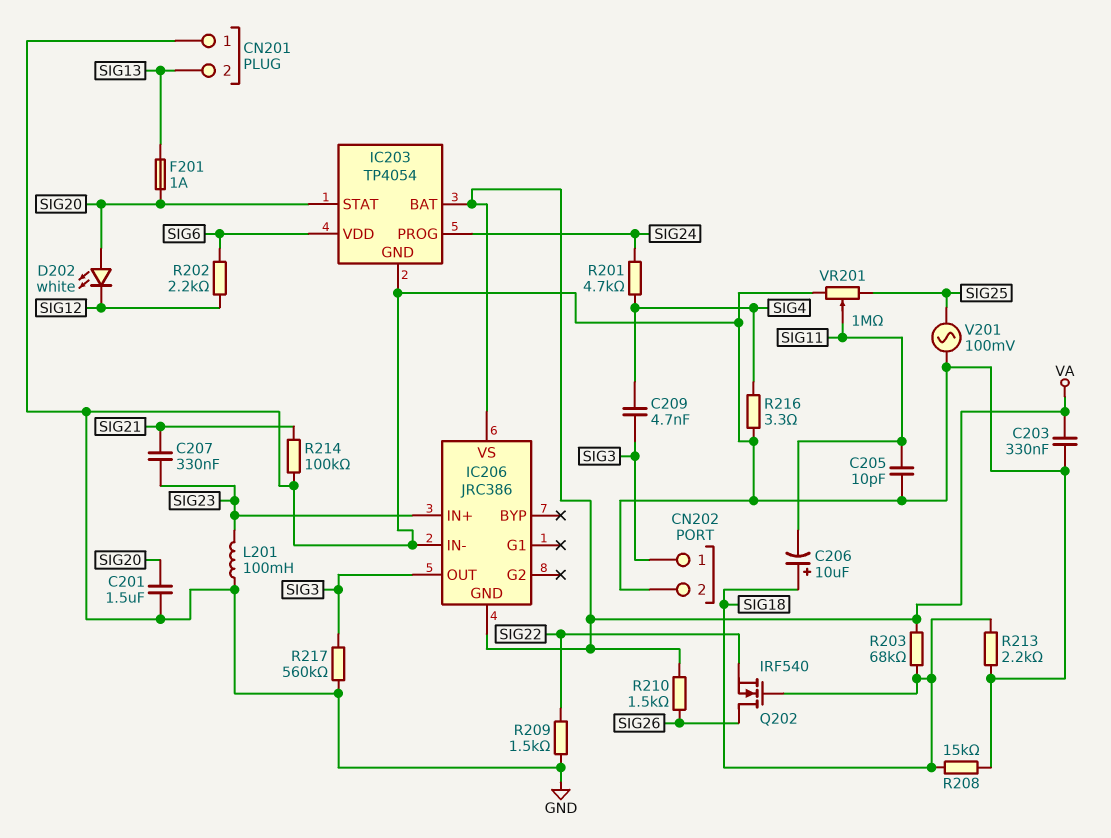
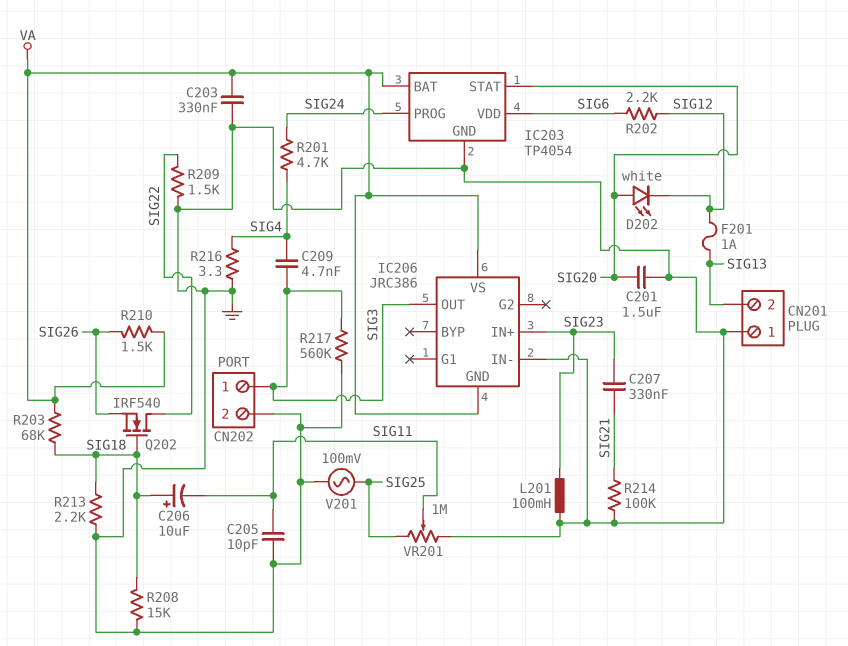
F201: 1A (SIG13, SIG20) -> 1A (SIG12, SIG13)
Q202: NMOS IRF540 (G SIG18, D SIG26, S SIG22) -> NMOS IRF540 (G SIG18, D SIG22, S SIG26)

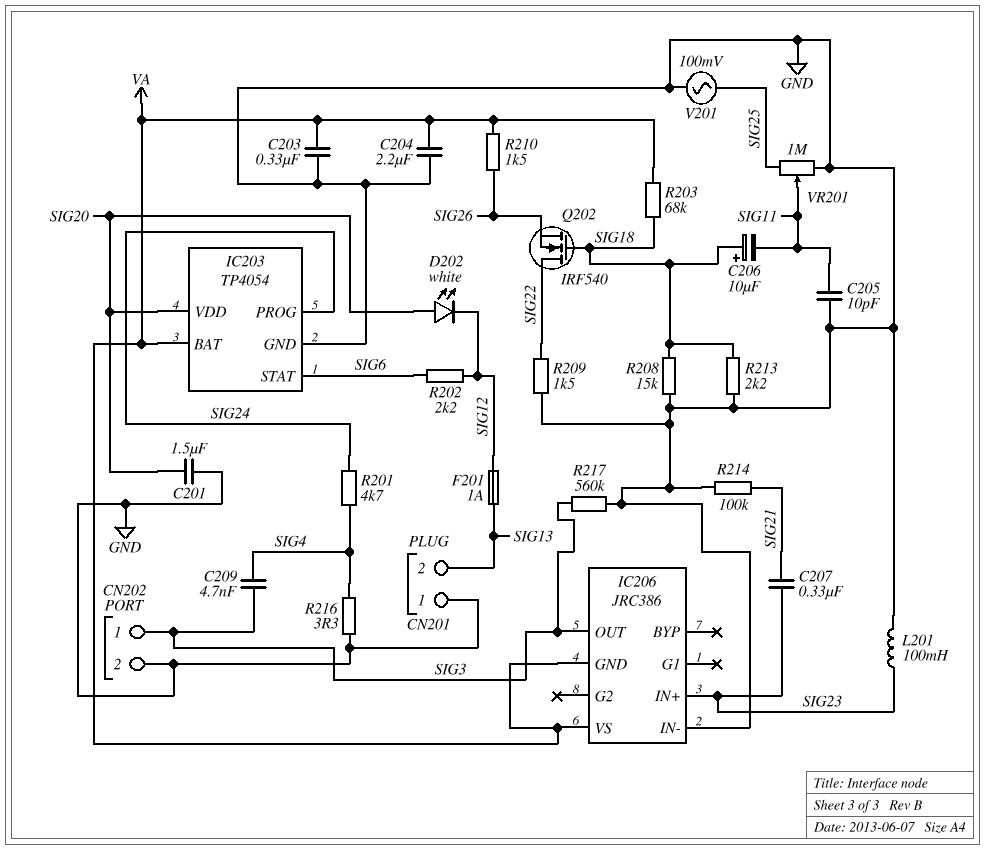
C204: none -> 2.2uF (GND, VA)
IC203 pin STAT: SIG20 -> SIG6
IC203 pin VDD: SIG6 -> SIG20

